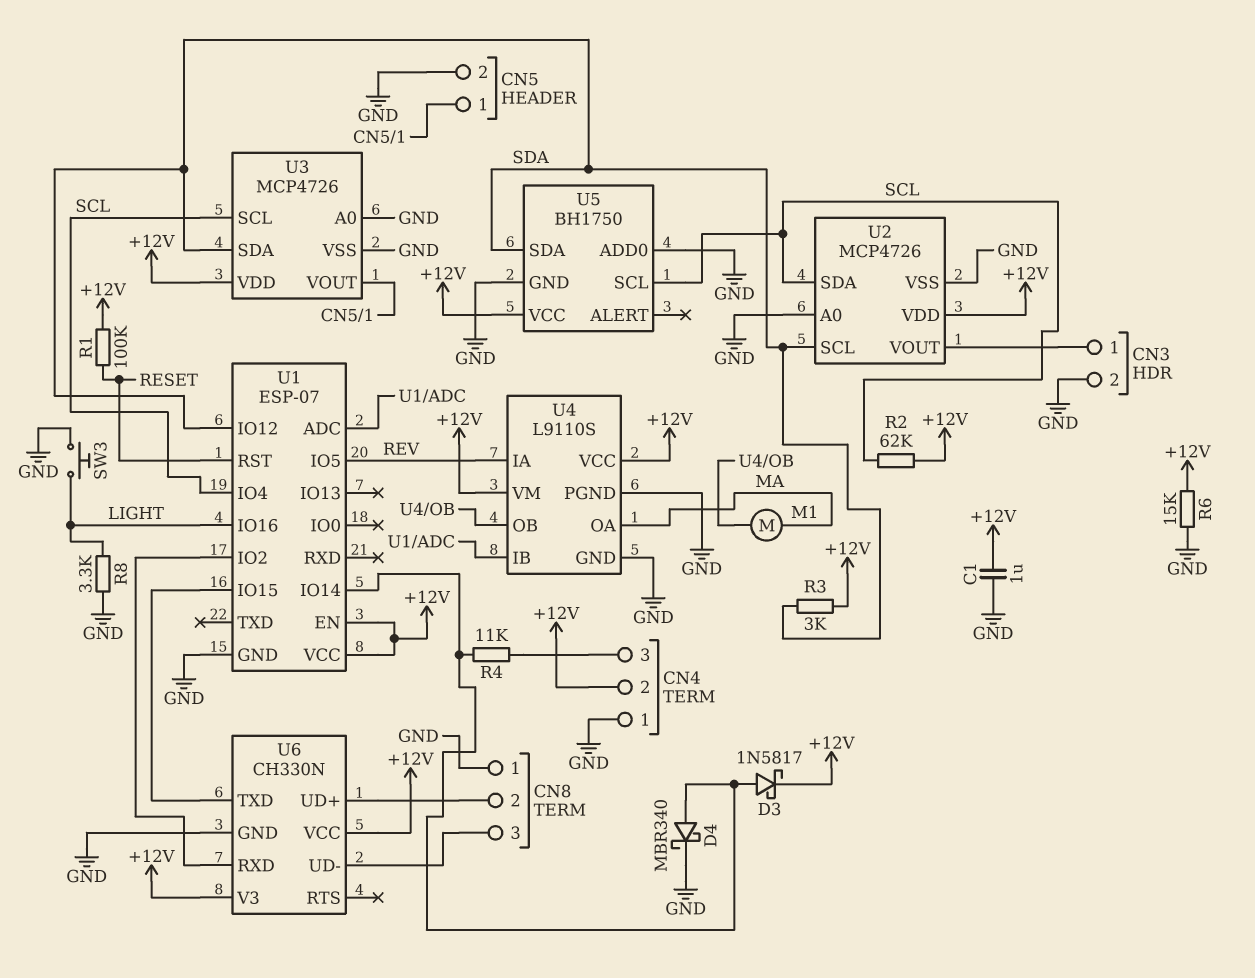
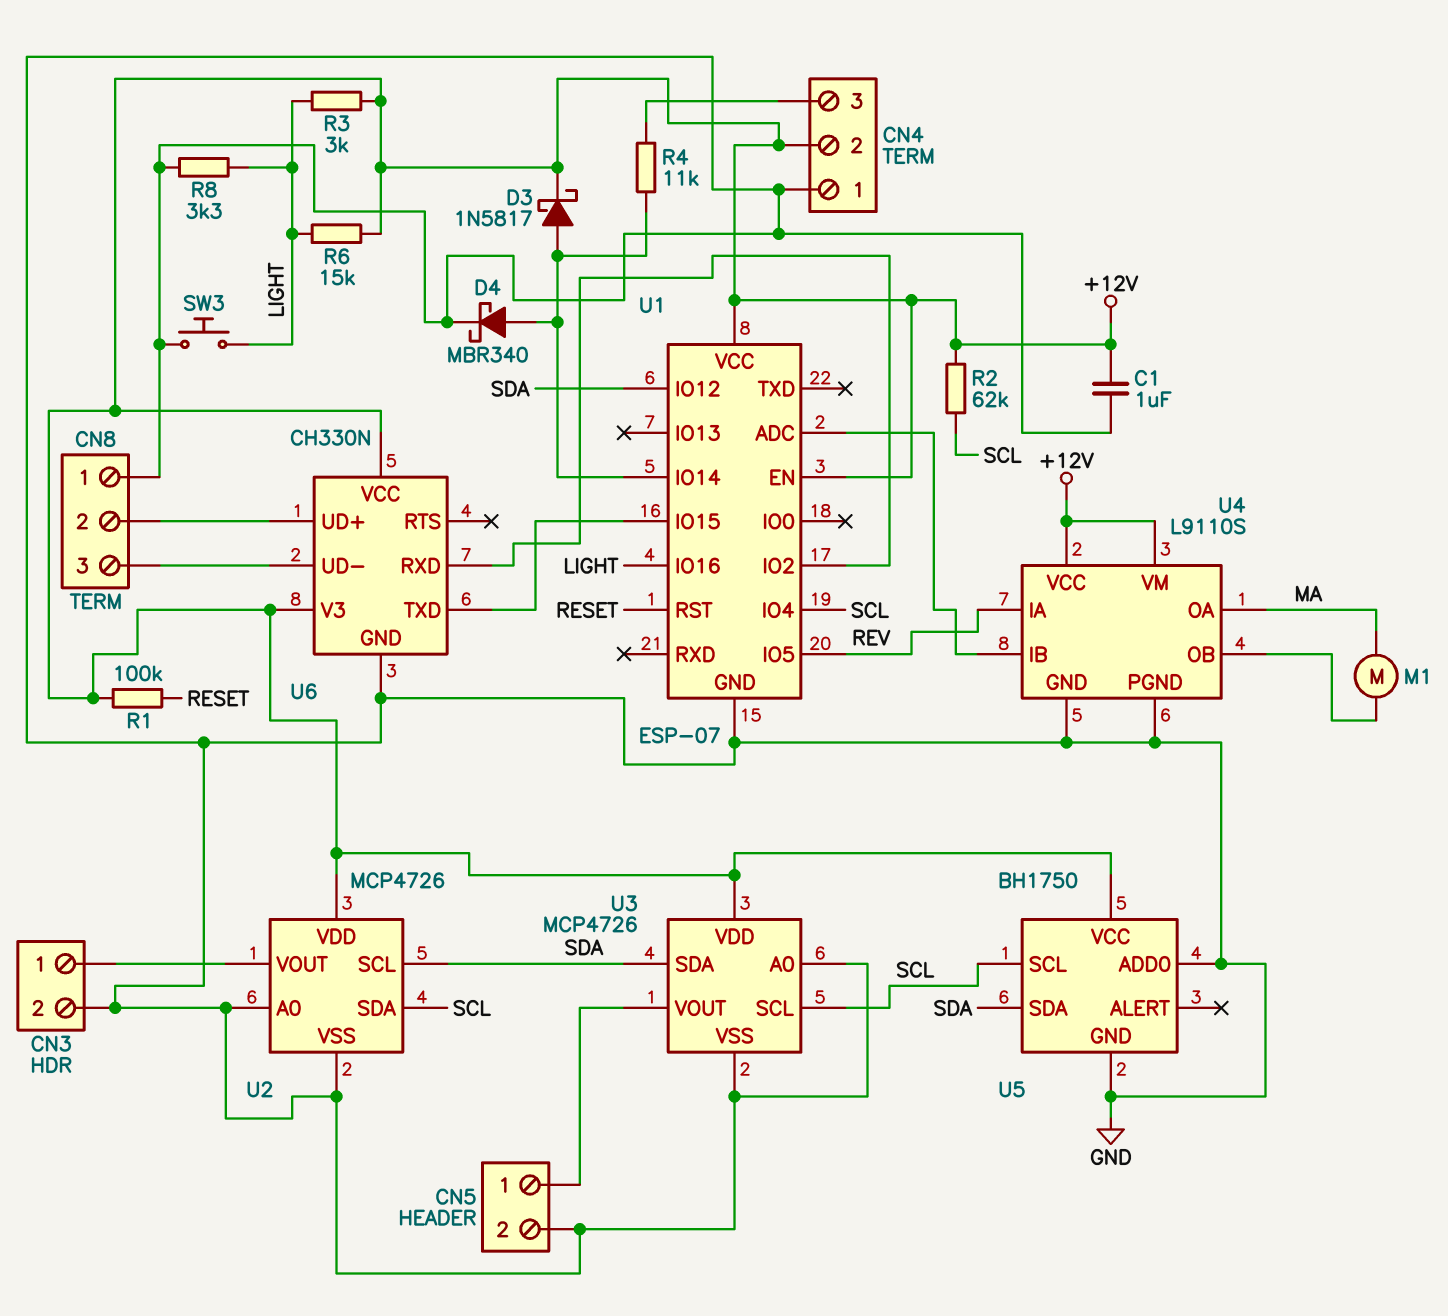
R3: 3k (+12V, SDA) -> 3k (+12V, LIGHT)
R6: 15k (+12V, GND) -> 15k (+12V, LIGHT)

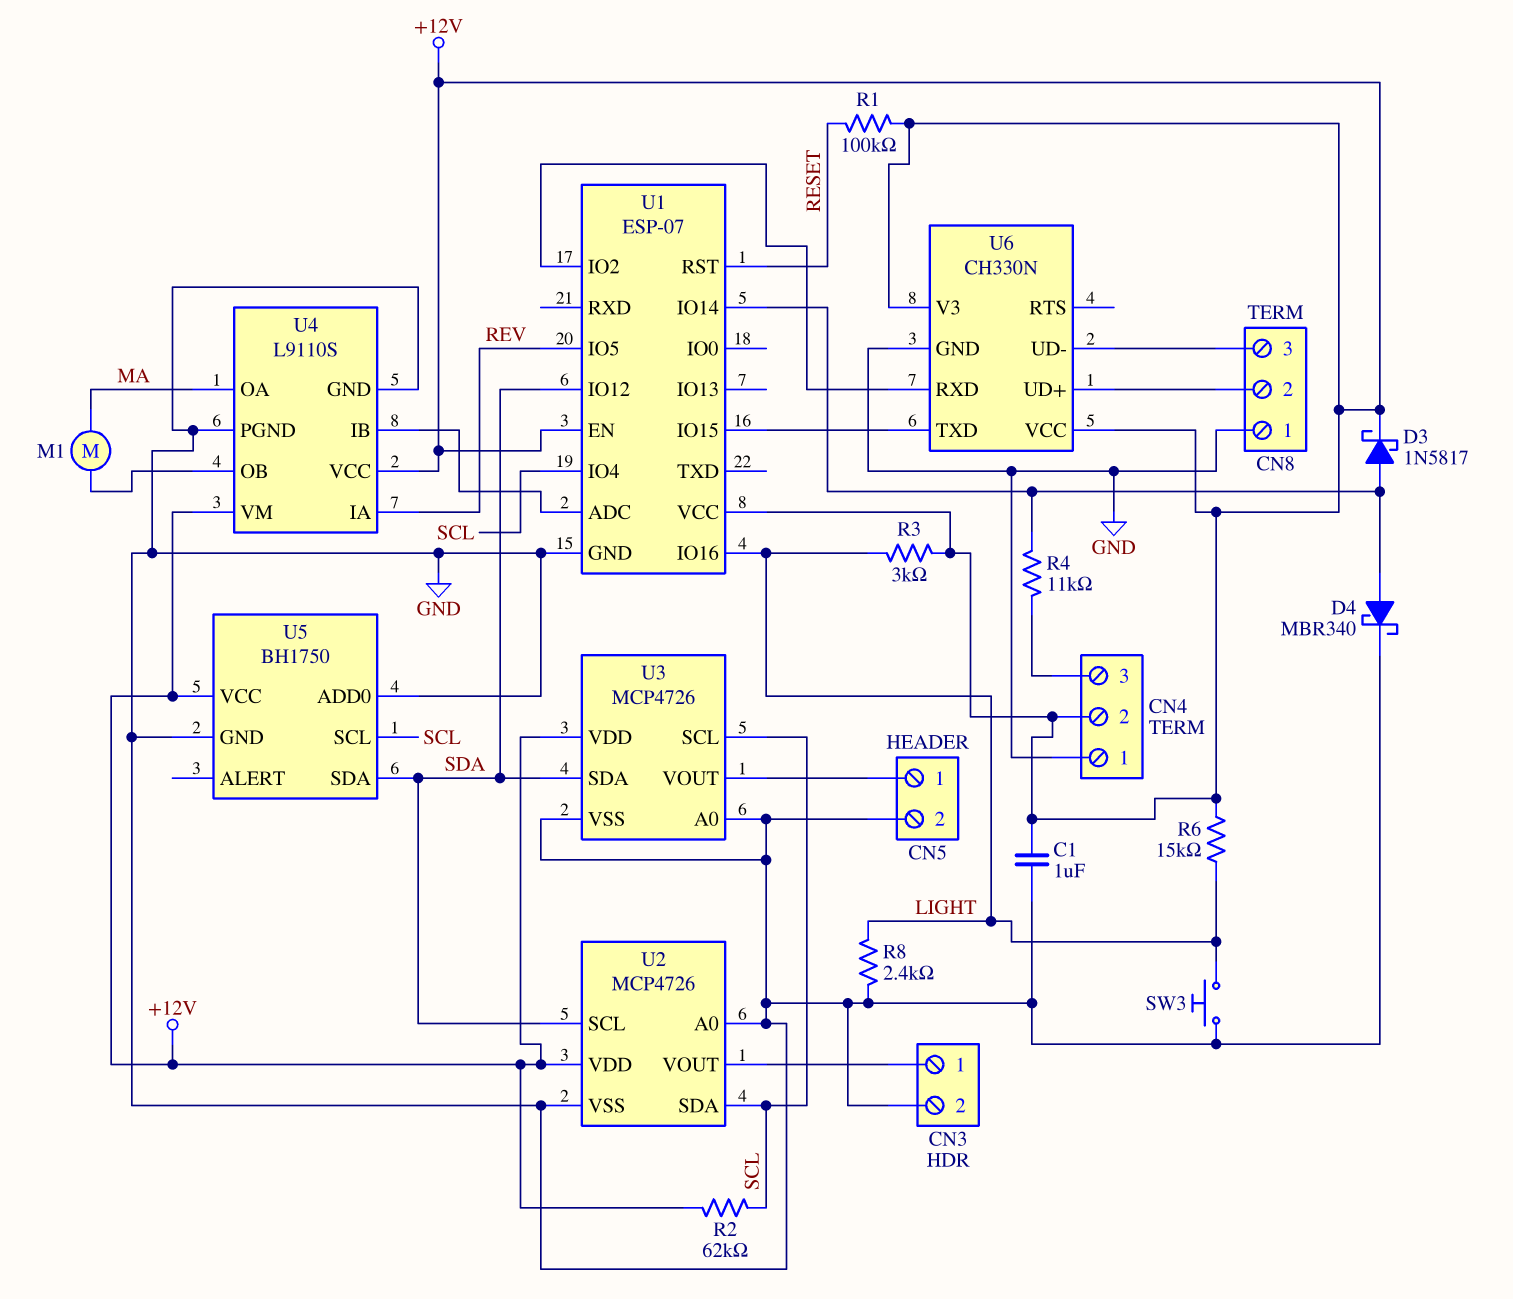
R8: 3.3k (GND, LIGHT) -> 2.4k (GND, LIGHT)

